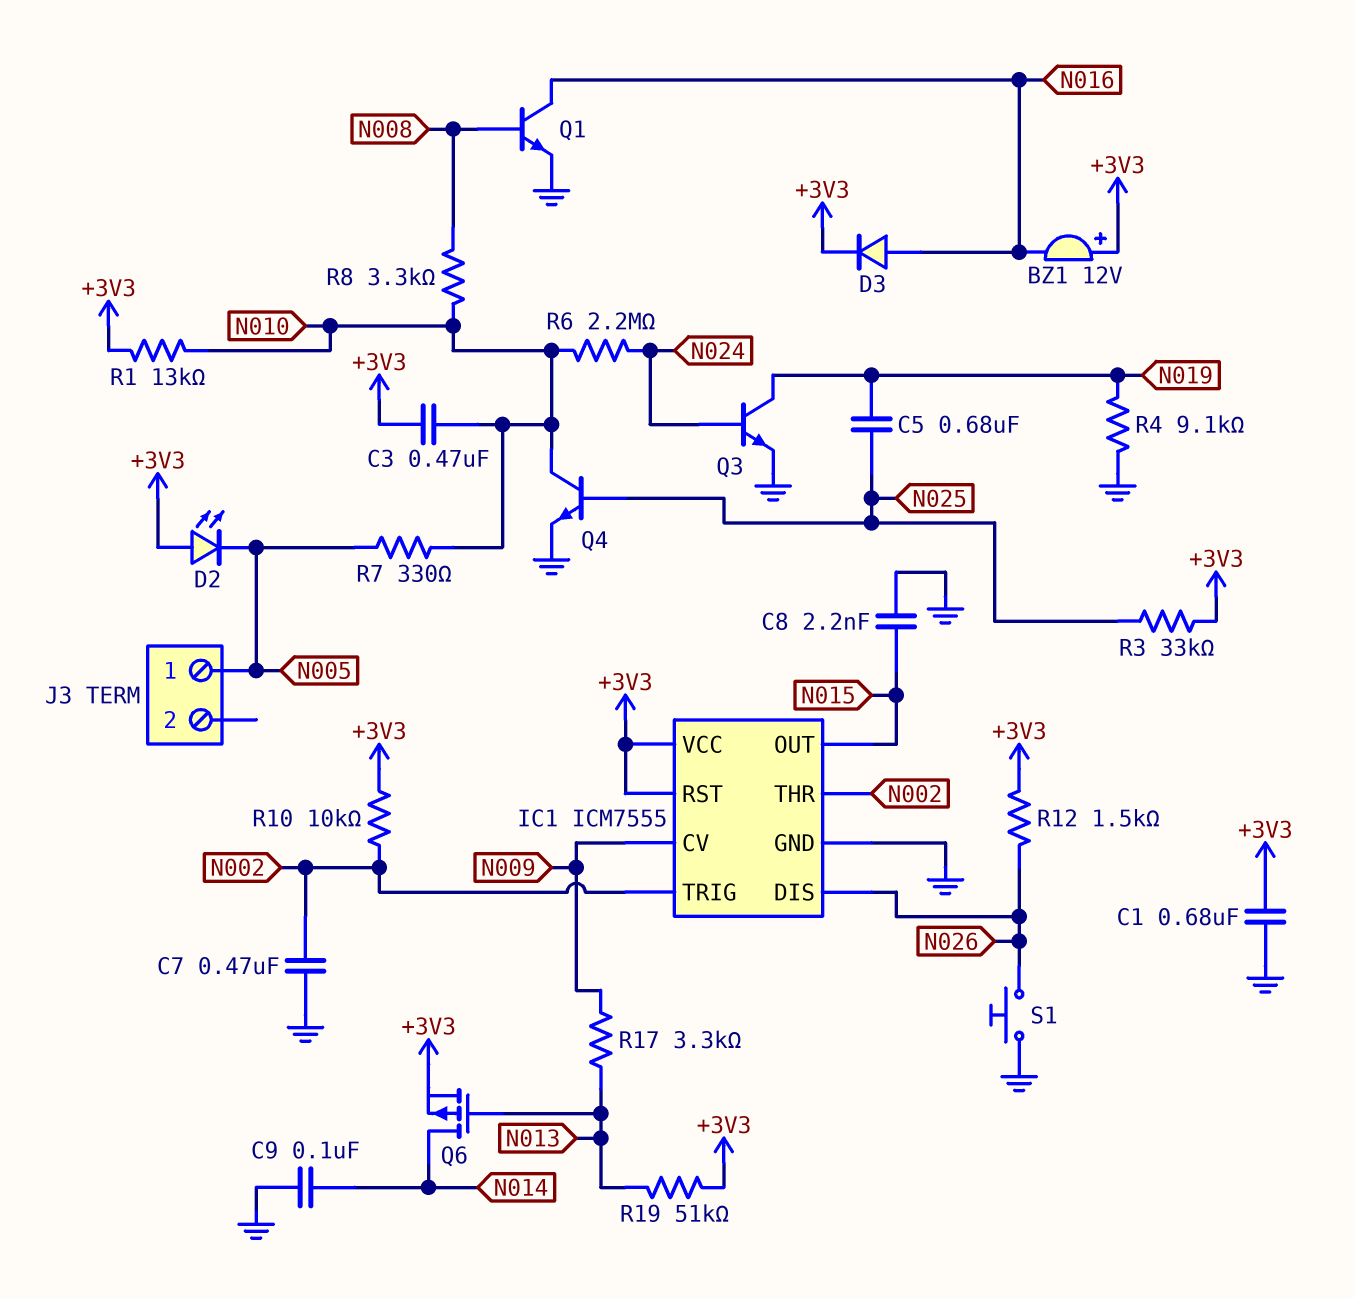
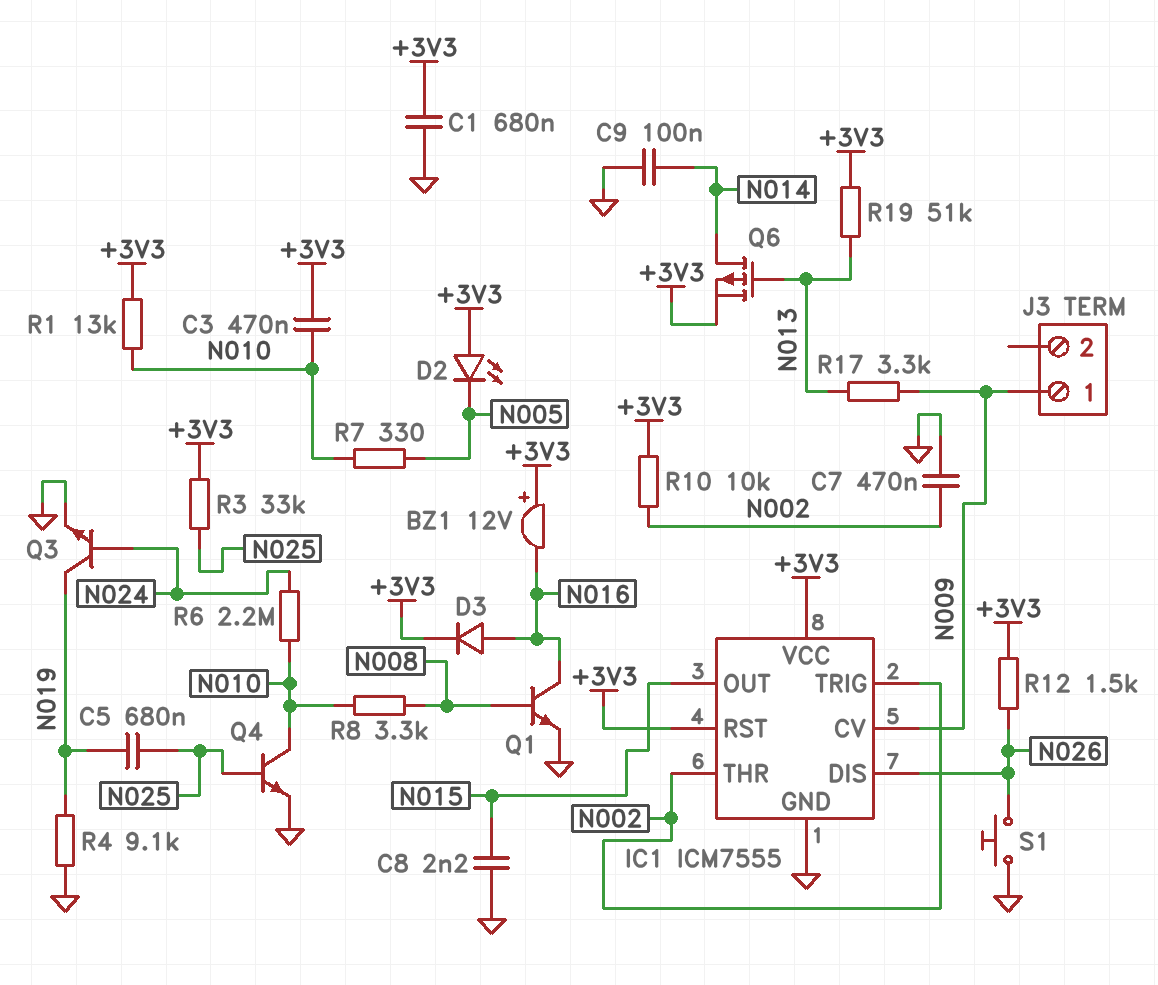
J3 pin 1: N005 -> N009

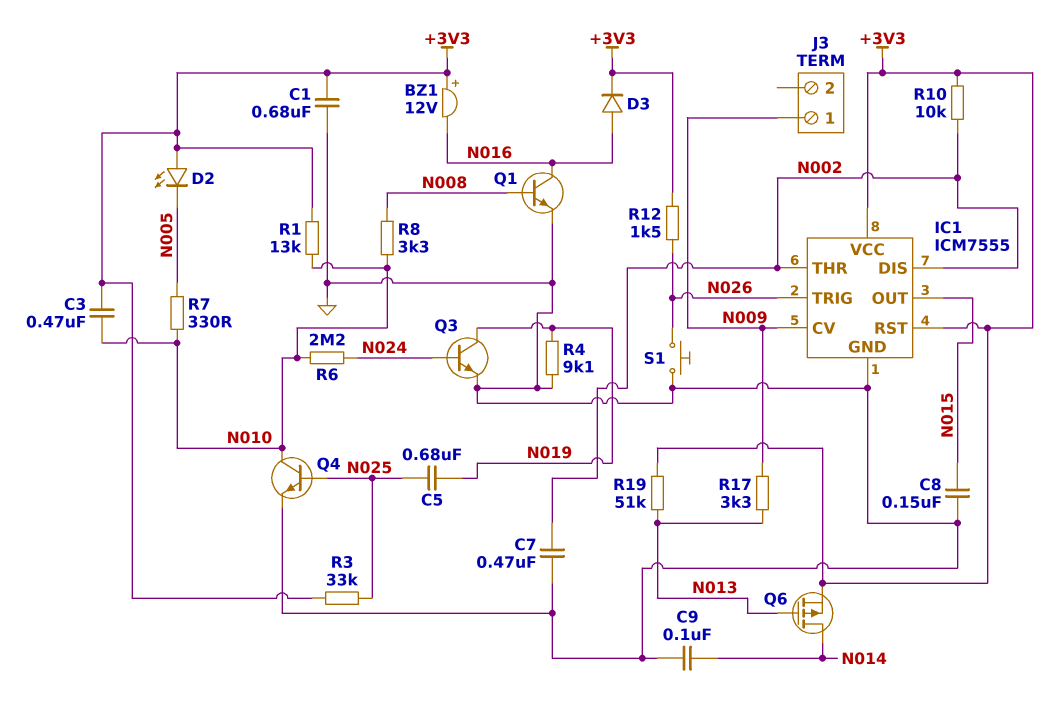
C8: 2.2nF (GND, N015) -> 150nF (GND, N015)
IC1 pin DIS: N026 -> N002
IC1 pin TRIG: N002 -> N026

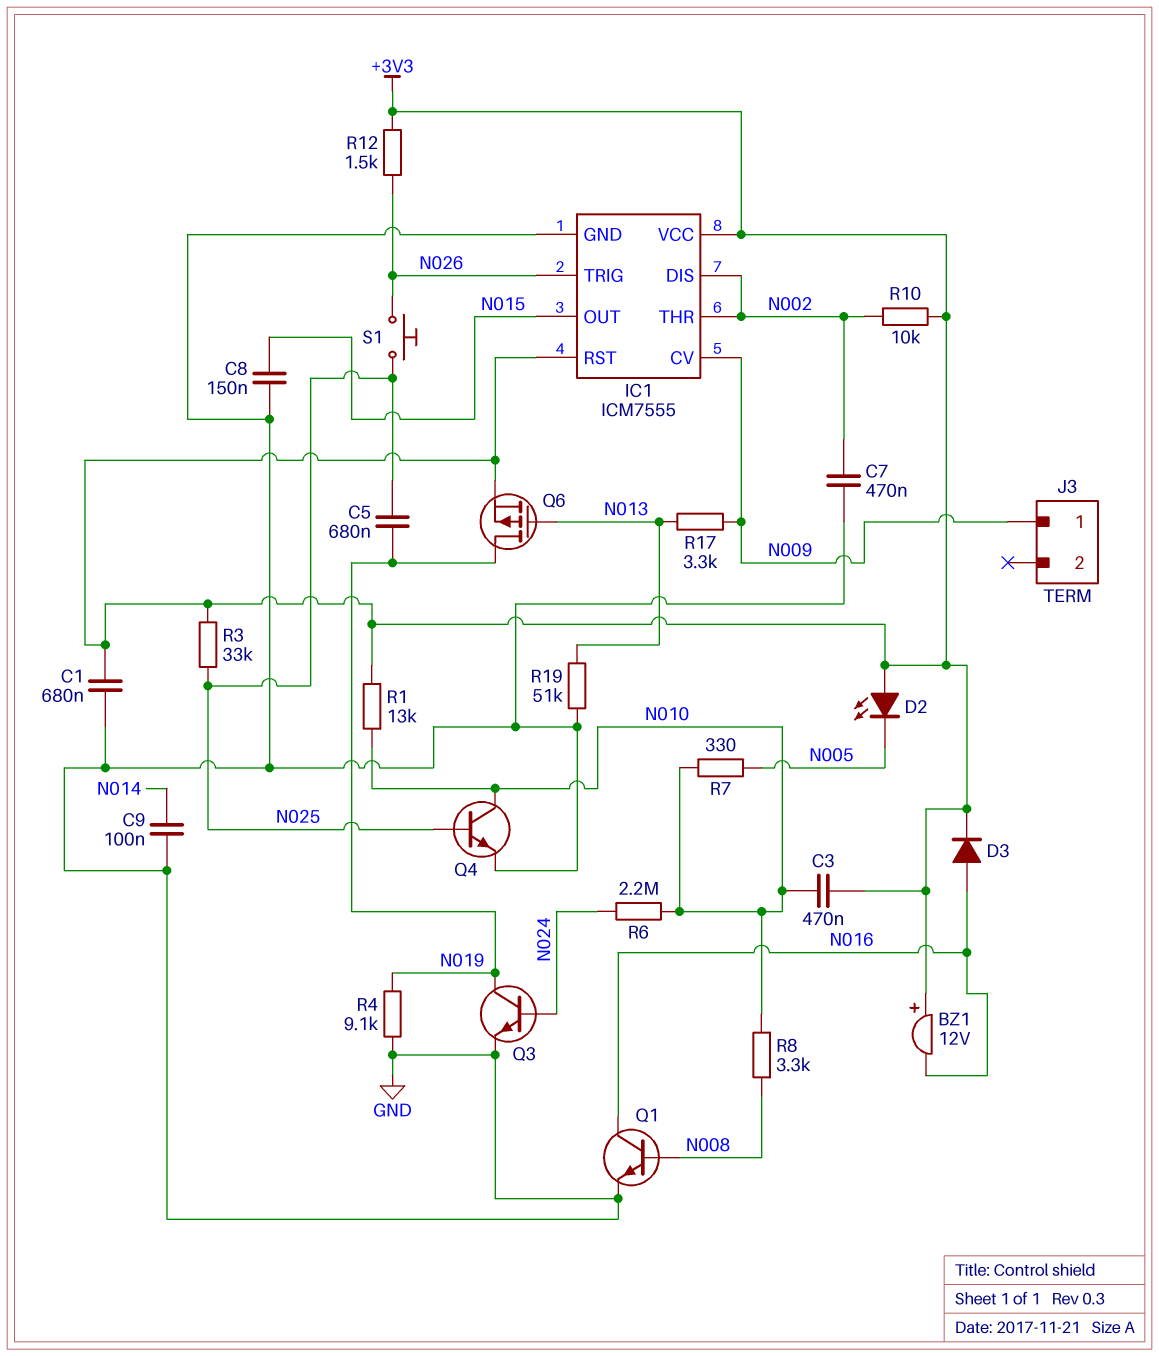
Q6: PMOS (G N013, D N014, S +3V3) -> PMOS (G N013, D N019, S +3V3)
R19: 51k (+3V3, N013) -> 51k (GND, N013)
S1: button (GND, N026) -> button (N025, N026)

